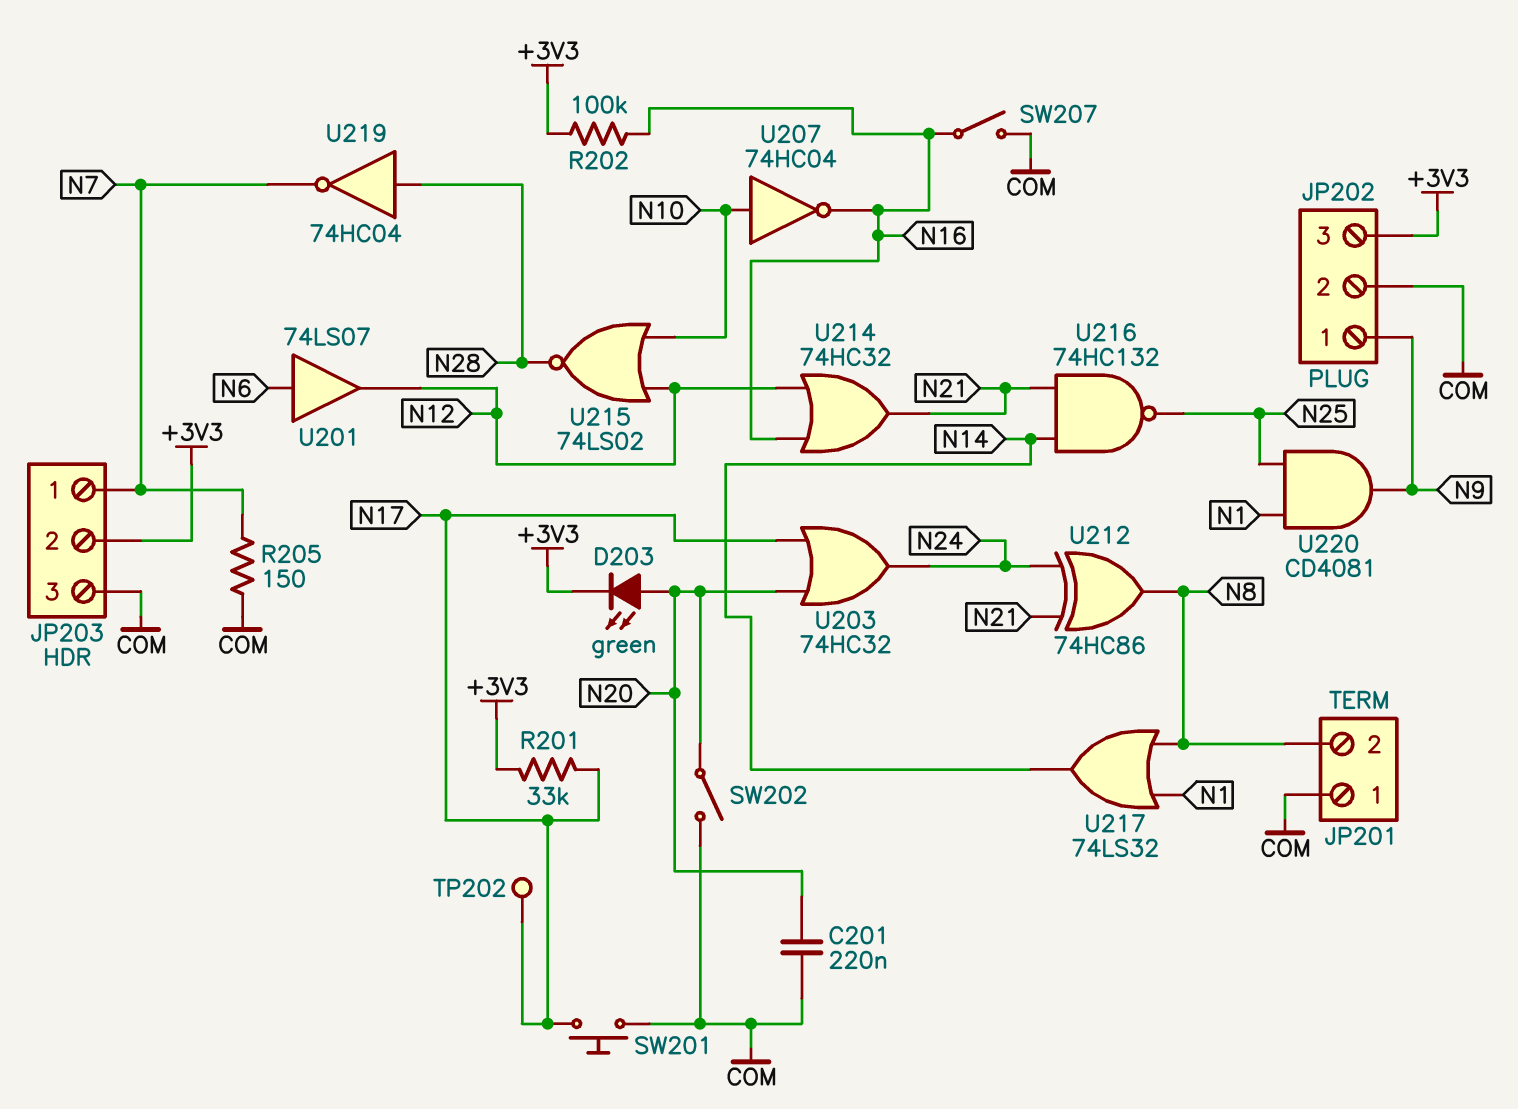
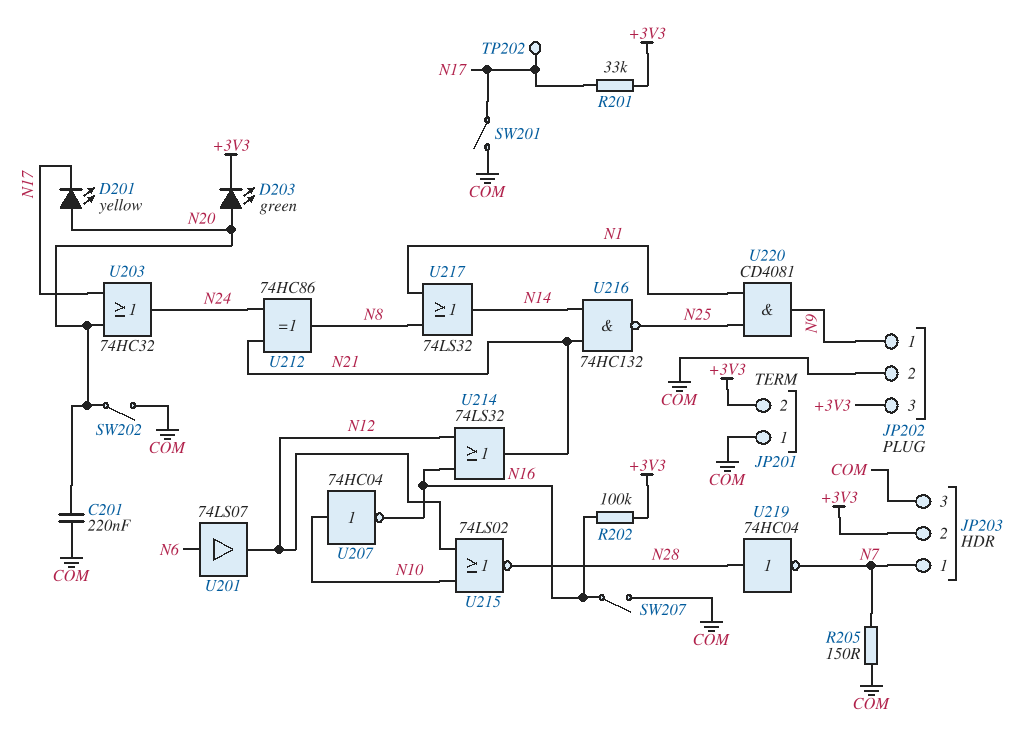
D201: none -> LED yellow (A N20, K N17)
JP201 pin 2: N8 -> +3V3
SW201: button (COM, N17) -> switch (COM, N17)
U214: OR 74HC32 (in N12, in N16, out N21) -> OR 74LS32 (in N12, in N16, out N21)

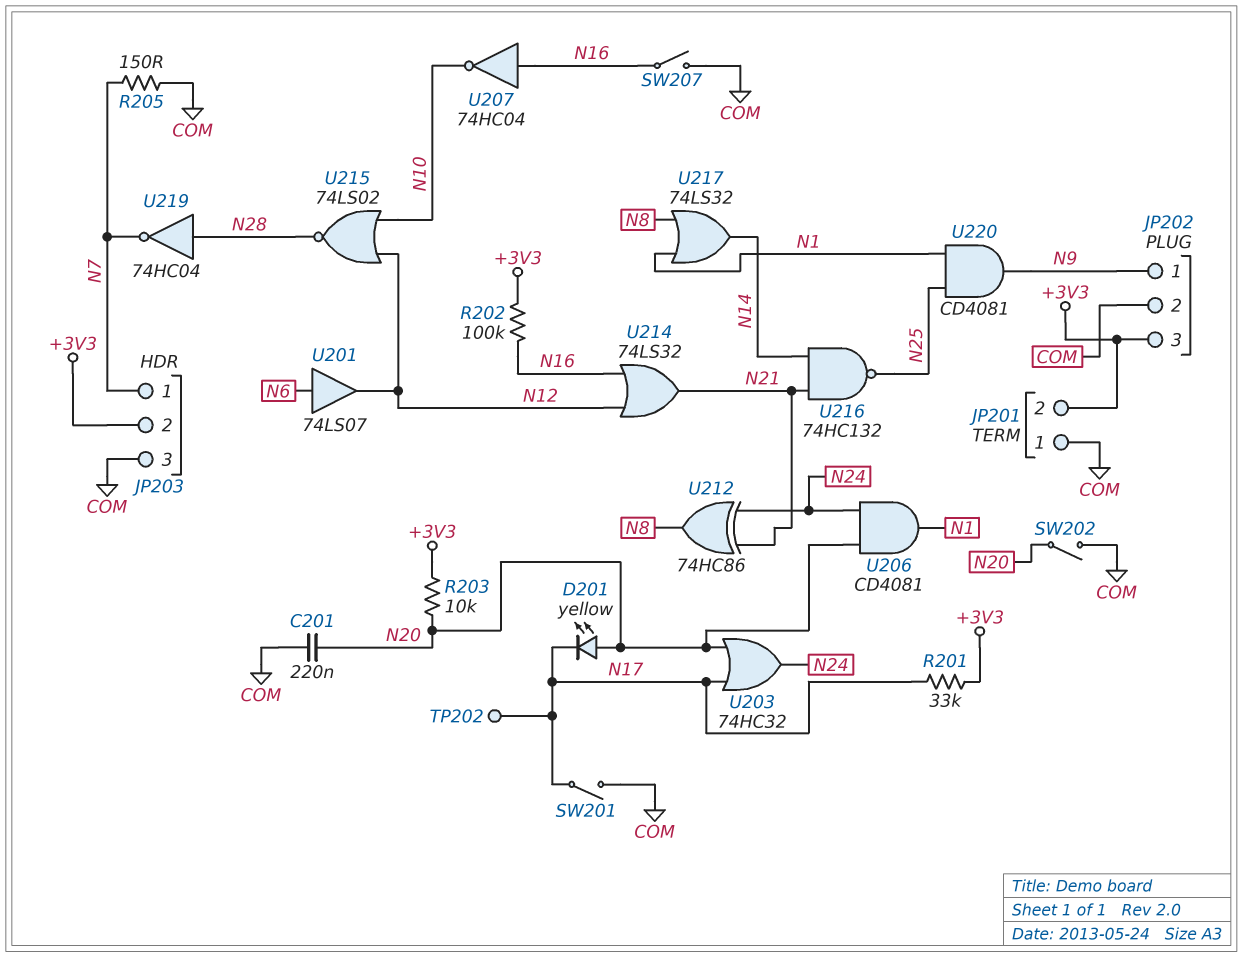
D203: LED green (A N20, K +3V3) -> none
R203: none -> 10k (+3V3, N20)
U206: none -> AND CD4081 (in N20, in N24, out N1)
U207: NOT 74HC04 (in N10, out N16) -> NOT 74HC04 (in N16, out N10)

